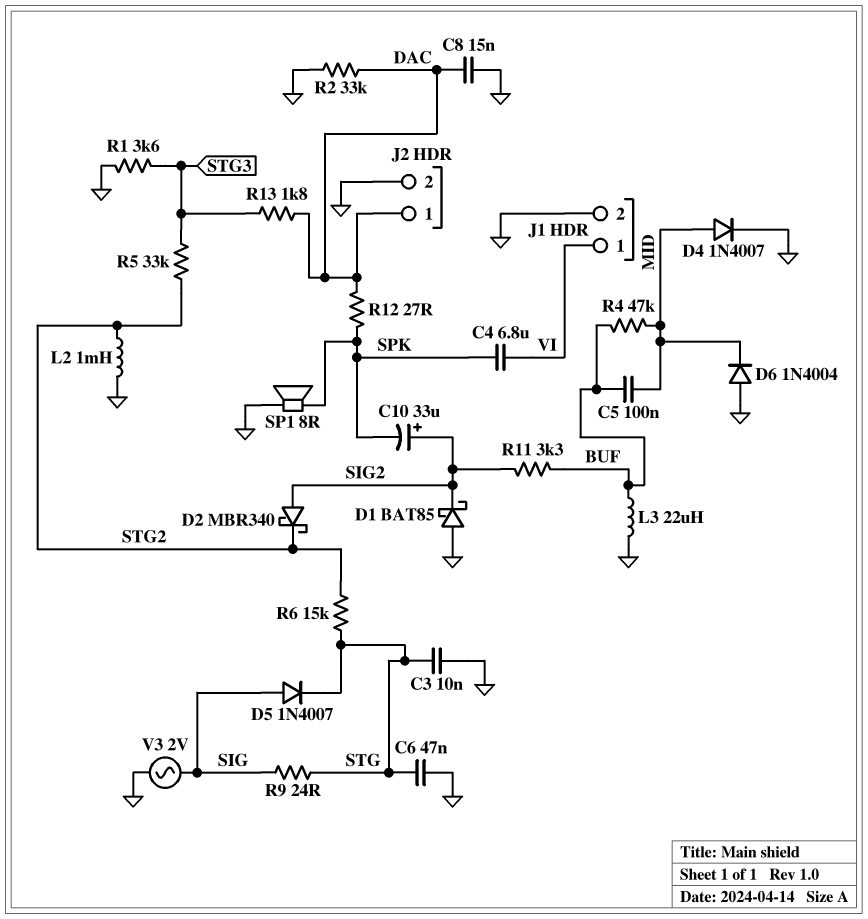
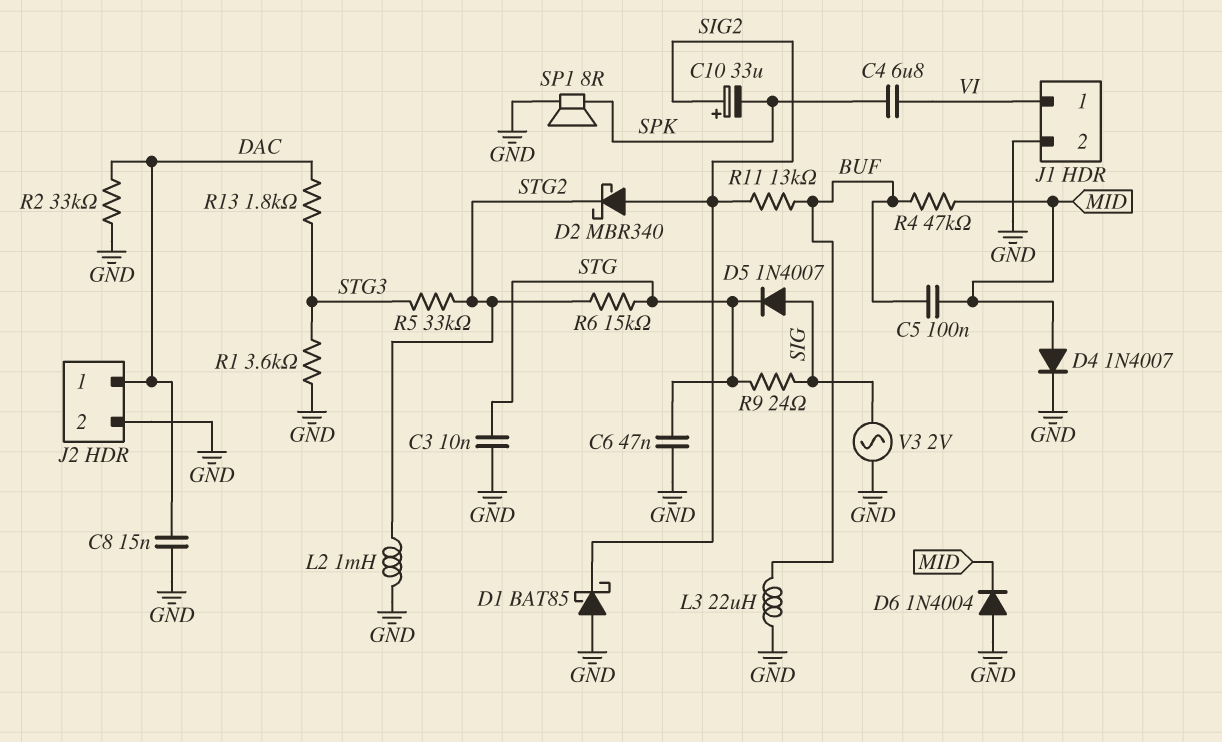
R11: 3.3k (BUF, SIG2) -> 13k (BUF, SIG2)
R12: 27 (DAC, SPK) -> none

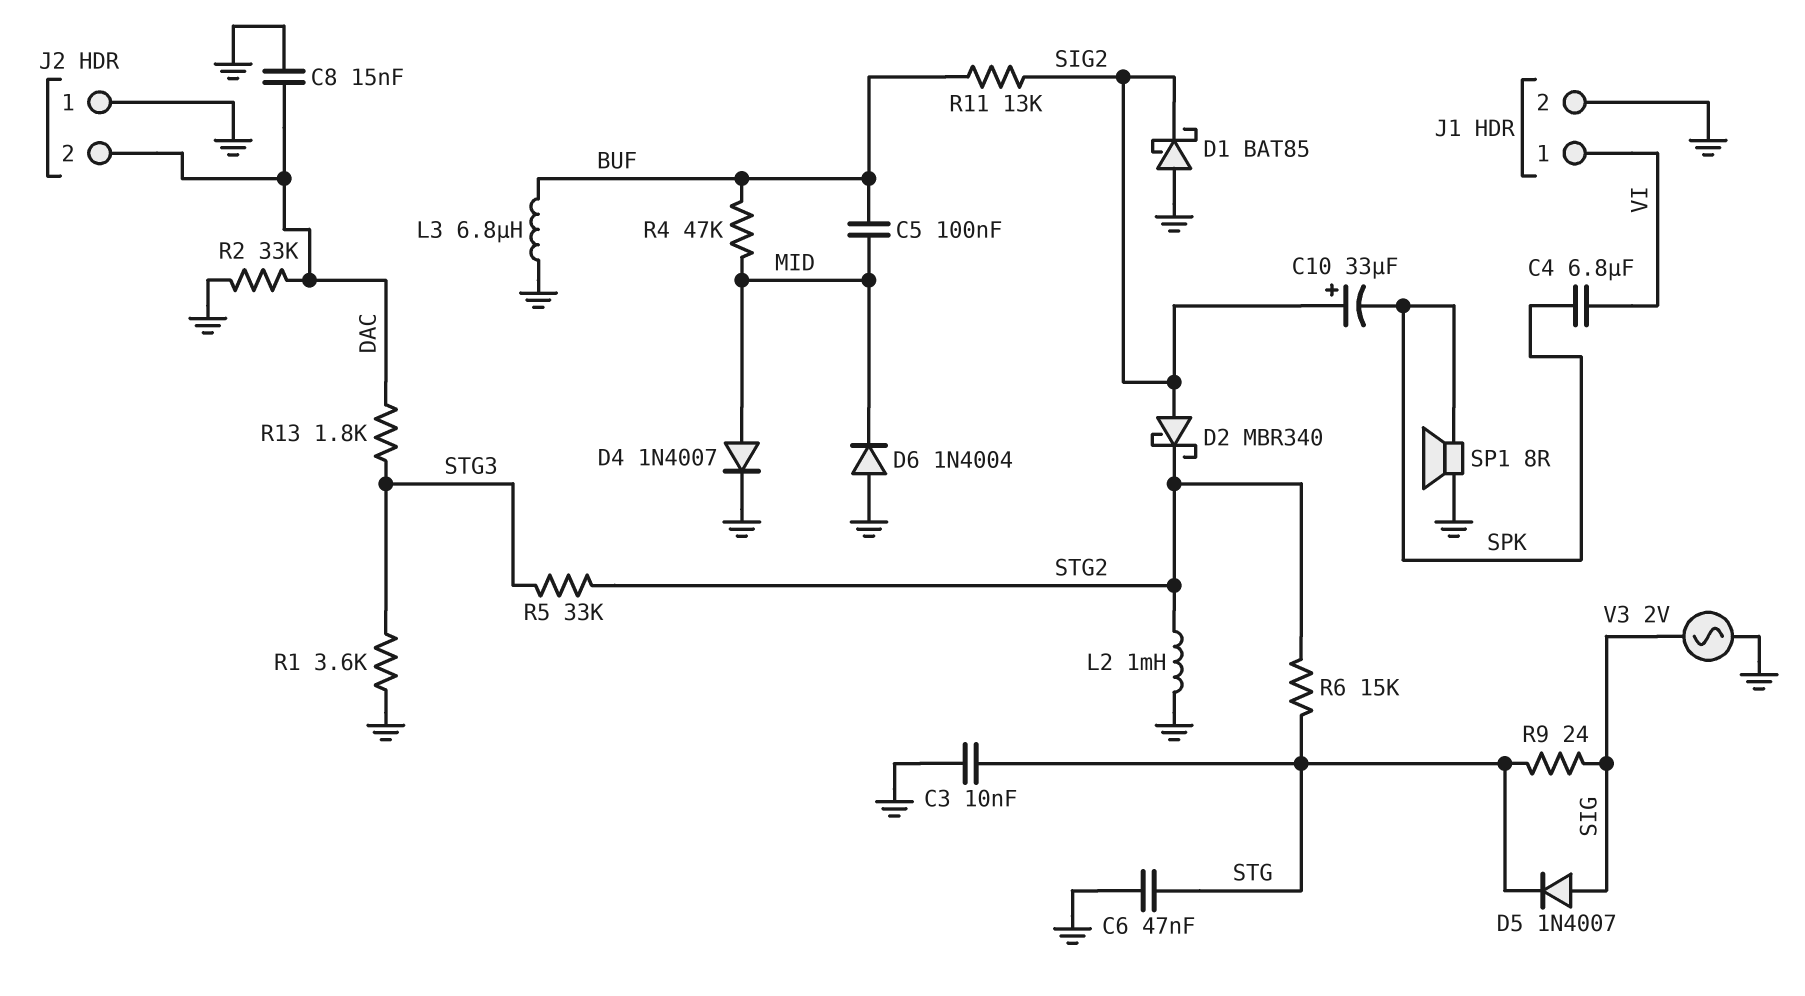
J2 pin 1: DAC -> GND
J2 pin 2: GND -> DAC
L3: 22uH (BUF, GND) -> 6.8uH (BUF, GND)

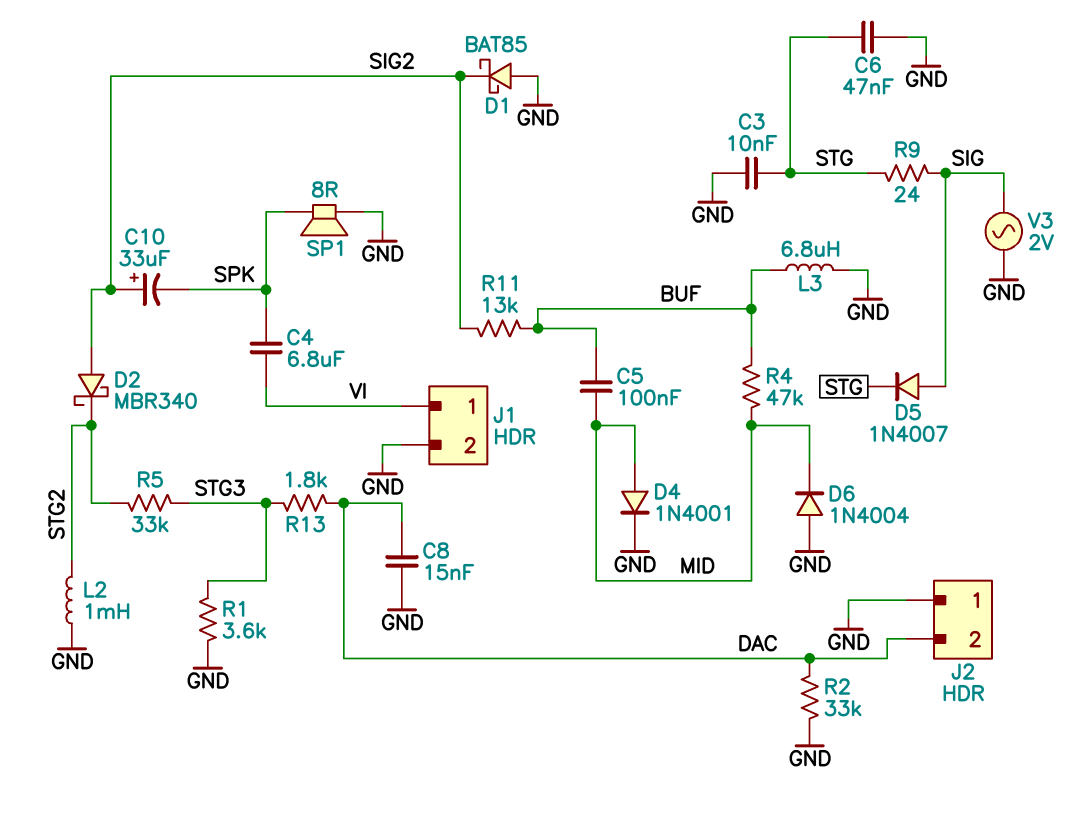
D4: diode 1N4007 (A MID, K GND) -> diode 1N4001 (A MID, K GND)
R6: 15k (STG, STG2) -> none

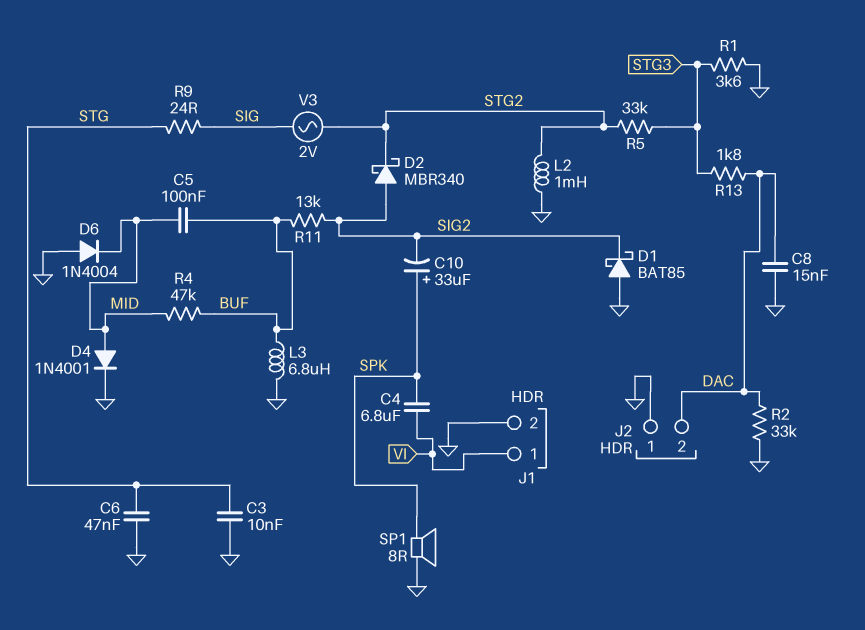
C10: 33uF (plus SIG2, minus SPK) -> 33uF (plus SPK, minus SIG2)
D5: diode 1N4007 (A SIG, K STG) -> none
V3: AC 2V (GND, SIG) -> AC 2V (SIG, STG2)

